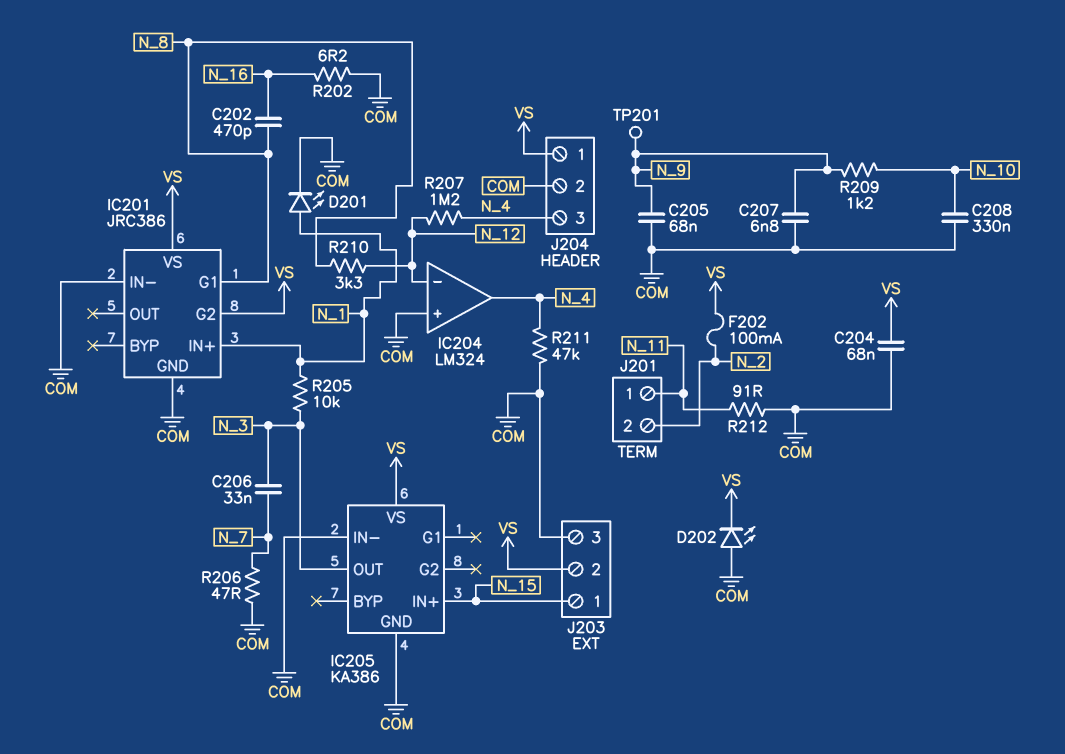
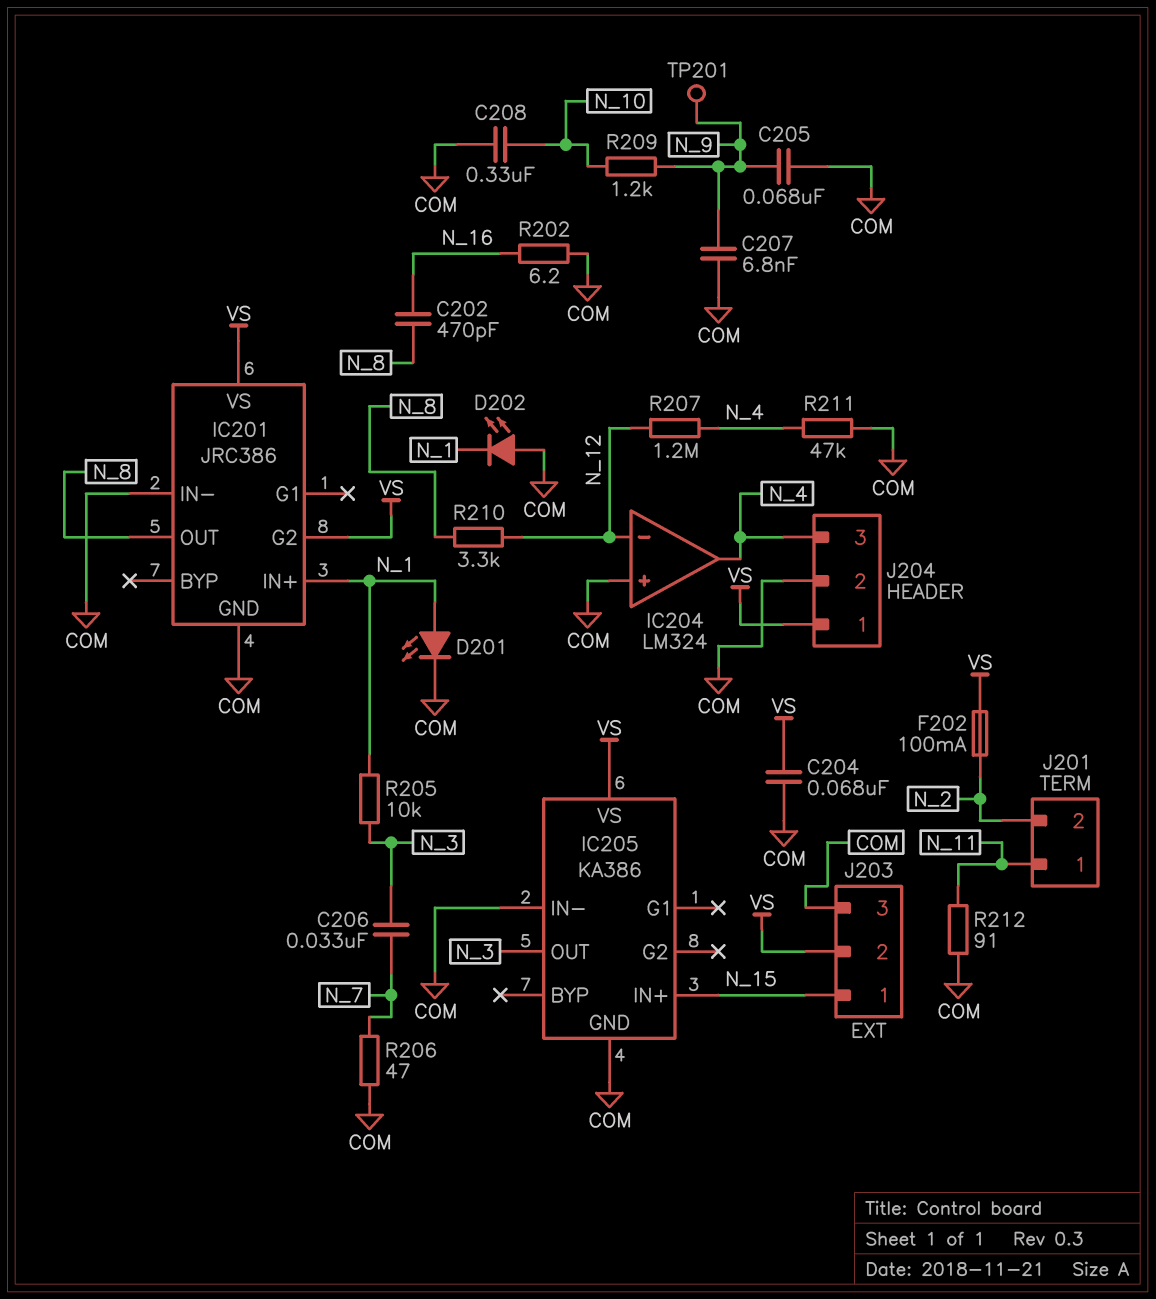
D202: LED (A COM, K VS) -> LED (A COM, K N_1)
IC201 pin G1: N_8 -> none
IC201 pin OUT: none -> N_8

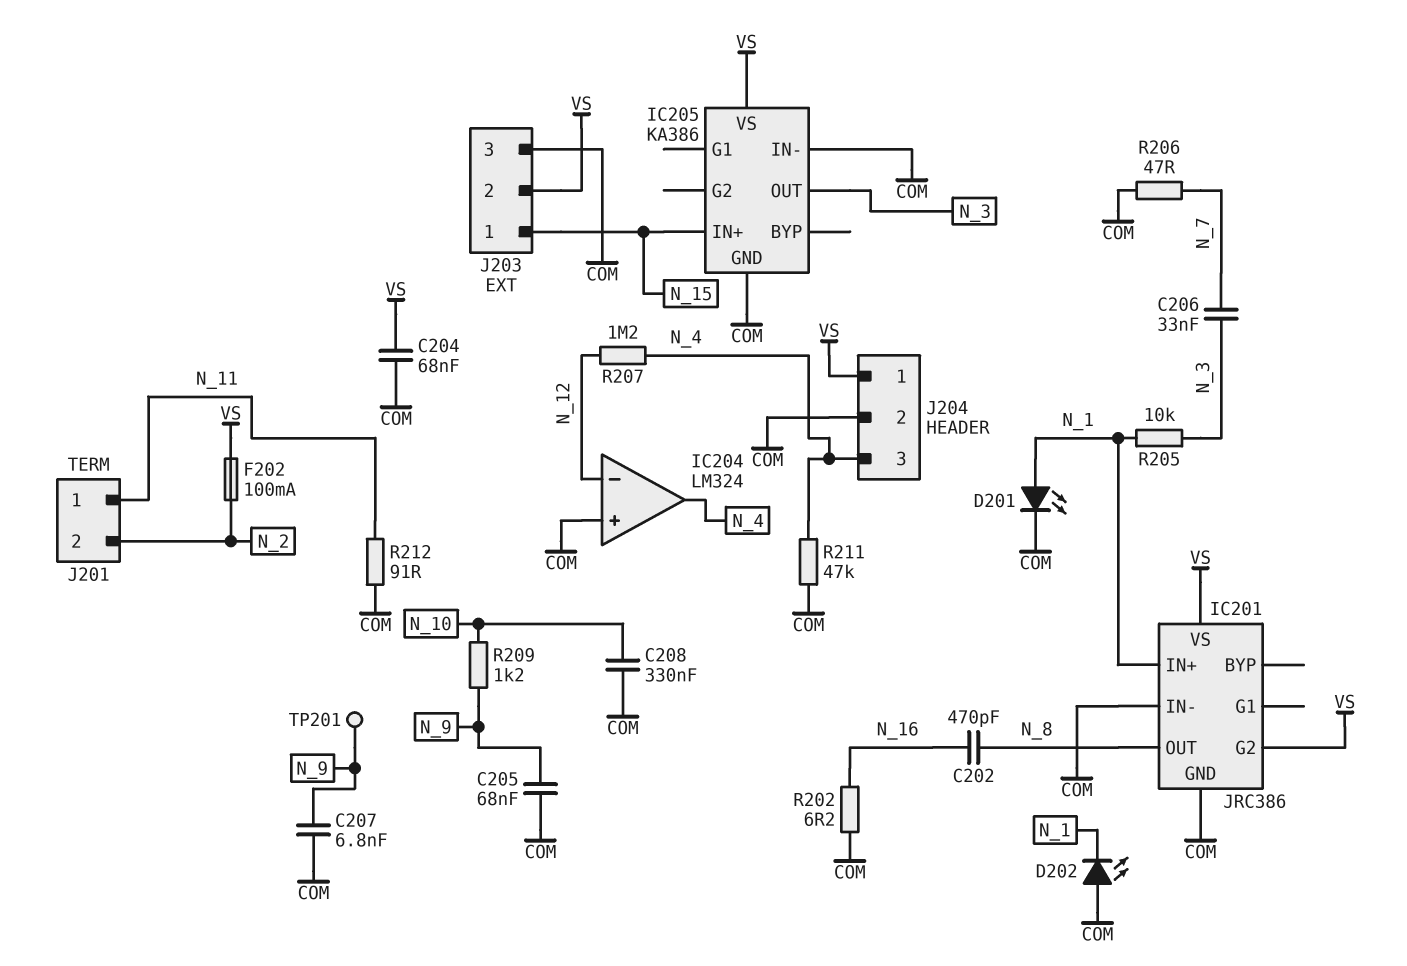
R210: 3.3k (N_8, N_12) -> none

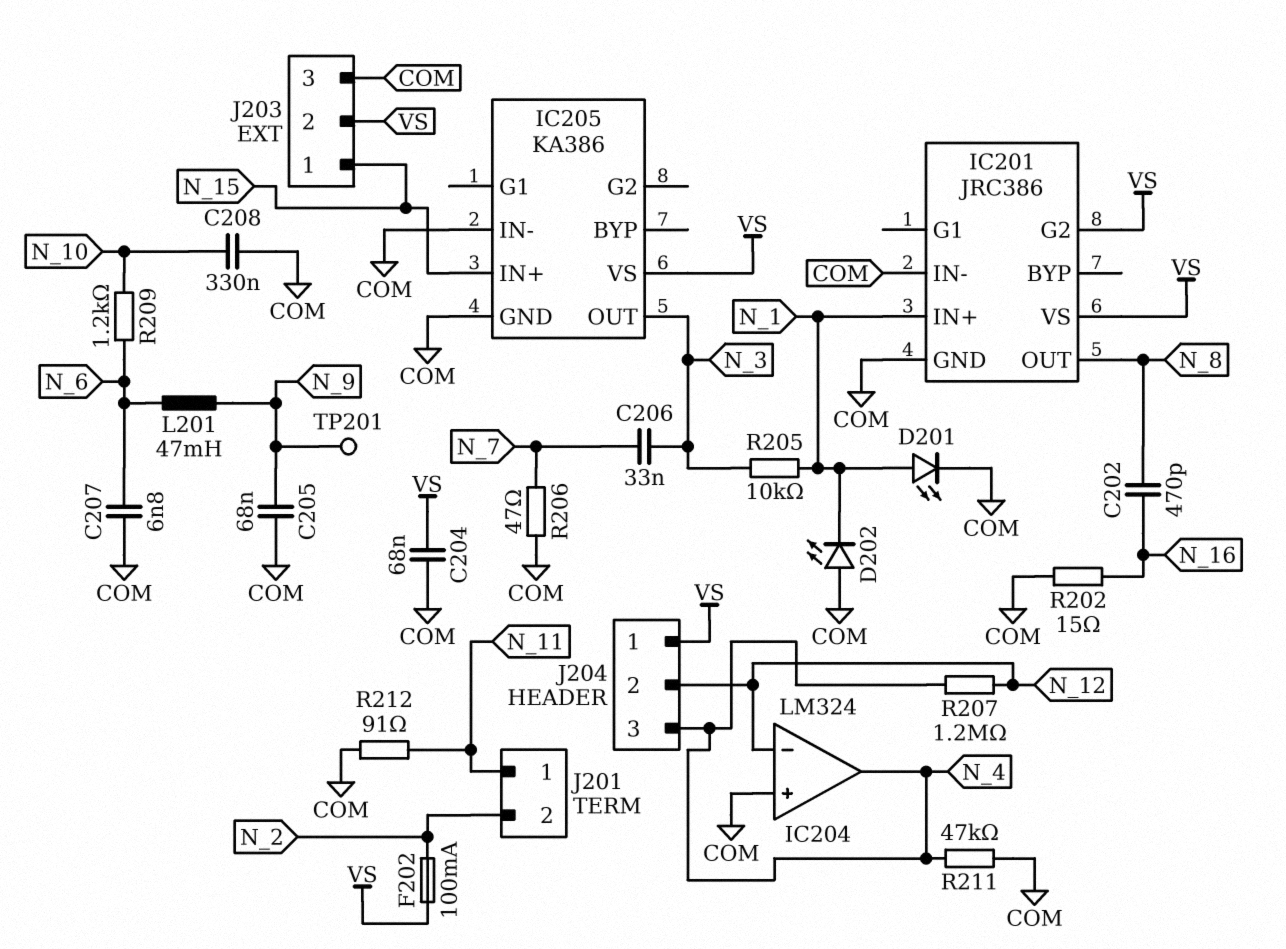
C207: 6.8nF (COM, N_9) -> 6.8nF (COM, N_6)
J204 pin 2: COM -> N_12
L201: none -> 47mH (N_6, N_9)
R202: 6.2 (COM, N_16) -> 15 (COM, N_16)
R209: 1.2k (N_9, N_10) -> 1.2k (N_6, N_10)

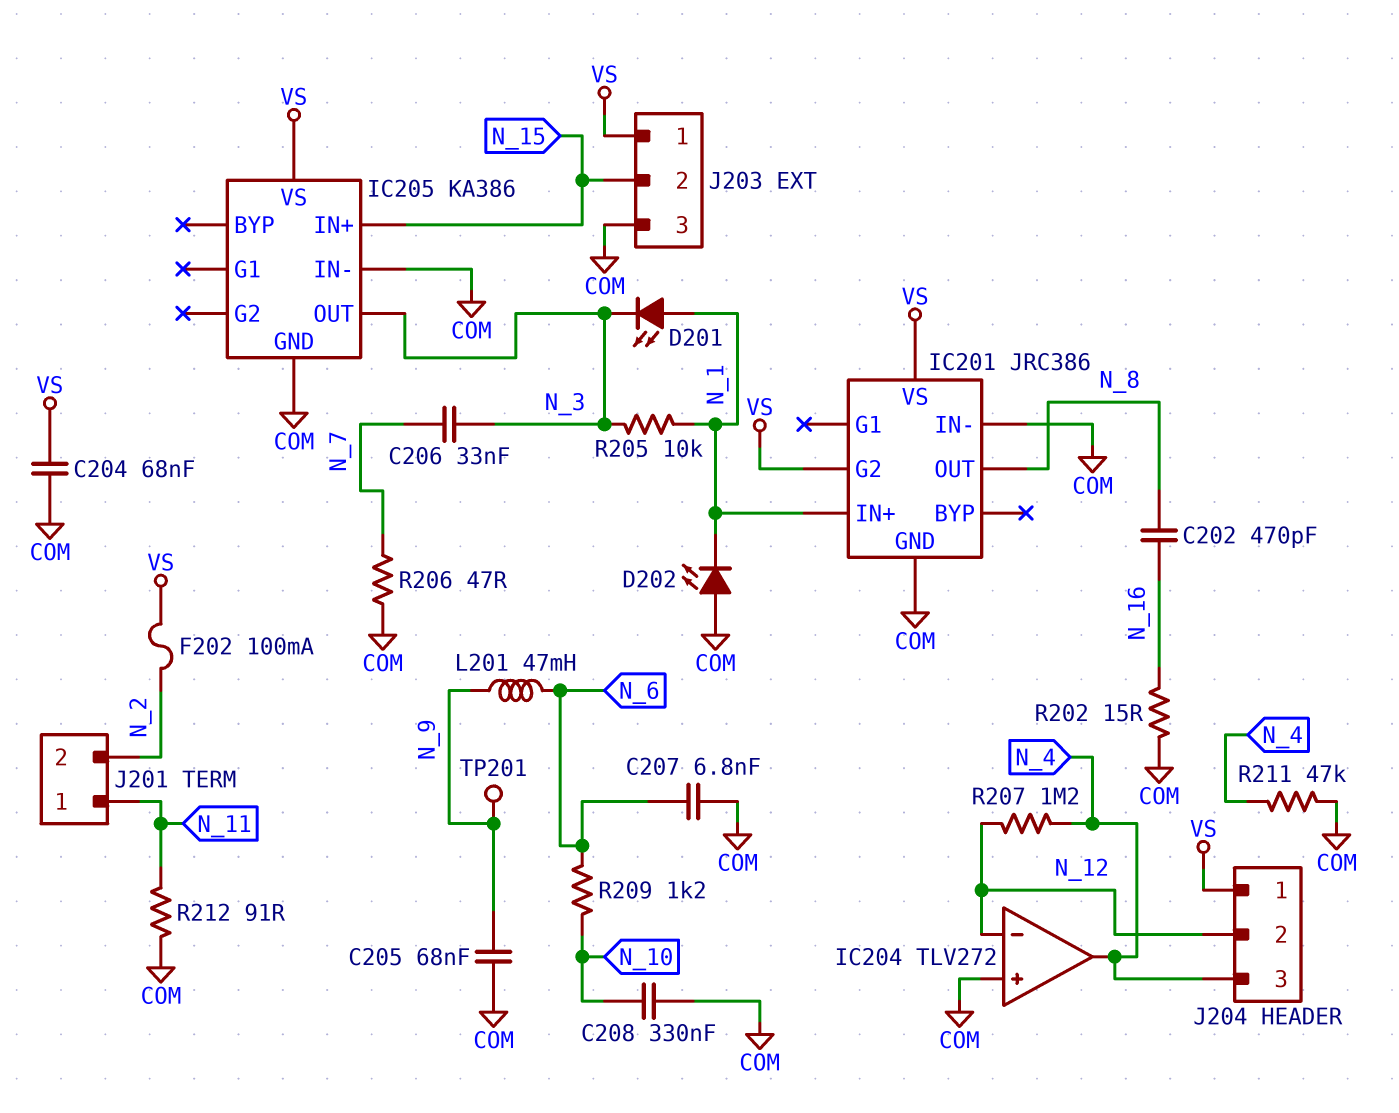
D201: LED (A N_1, K COM) -> LED (A N_1, K N_3)
IC204: LM324 -> TLV272
J203 pin 1: N_15 -> VS
J203 pin 2: VS -> N_15

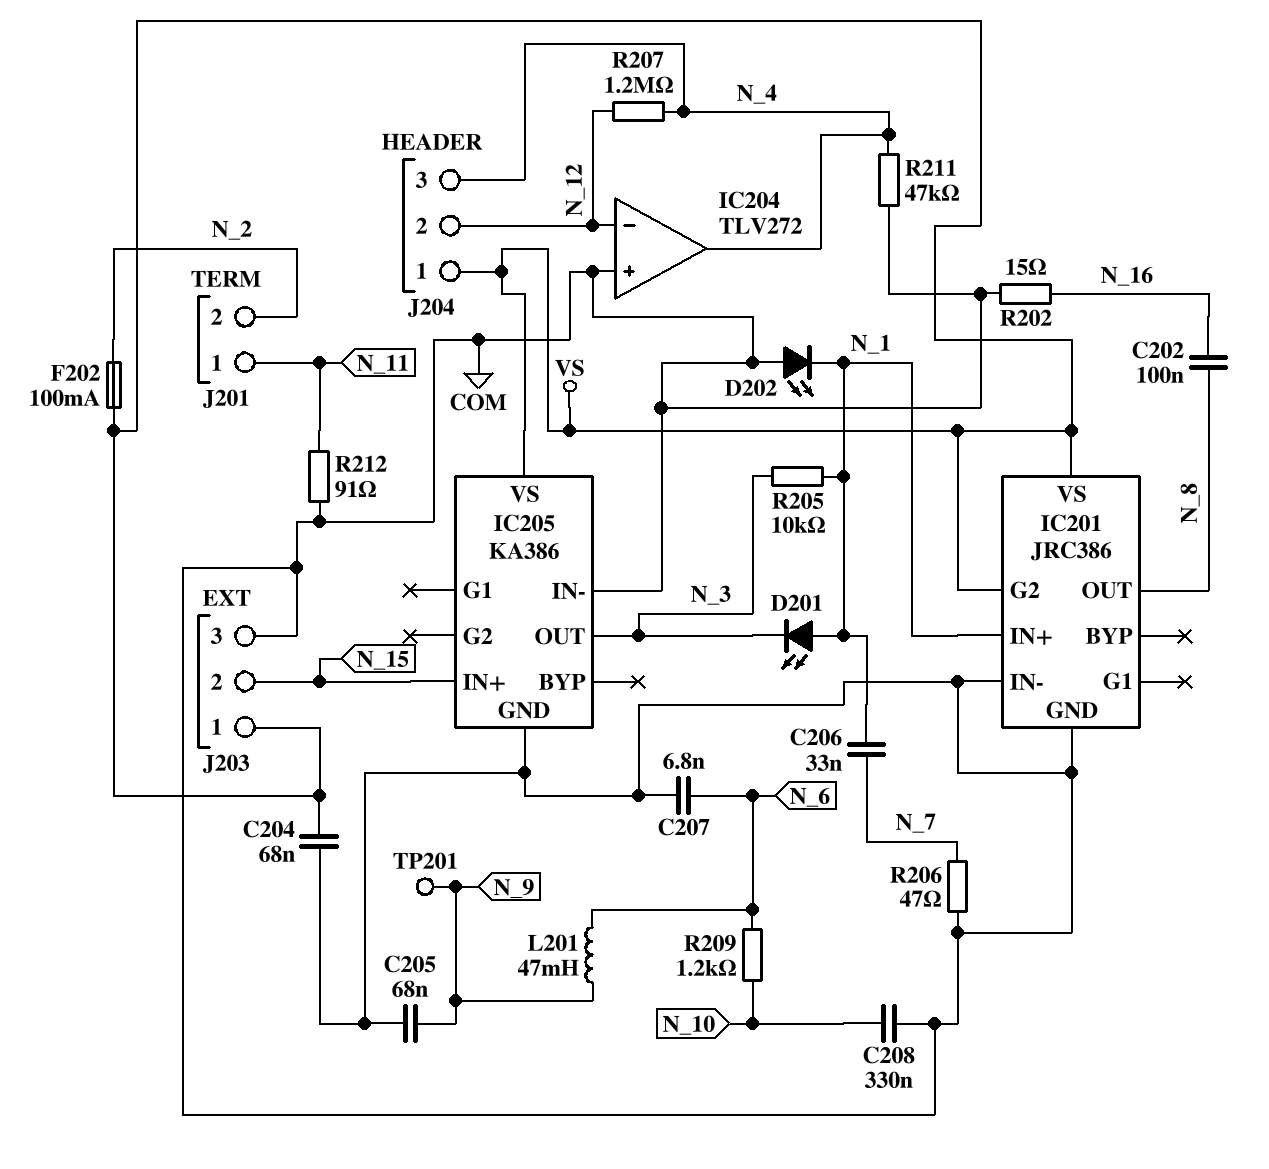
C202: 470pF (N_8, N_16) -> 100nF (N_8, N_16)
C206: 33nF (N_3, N_7) -> 33nF (N_1, N_7)

